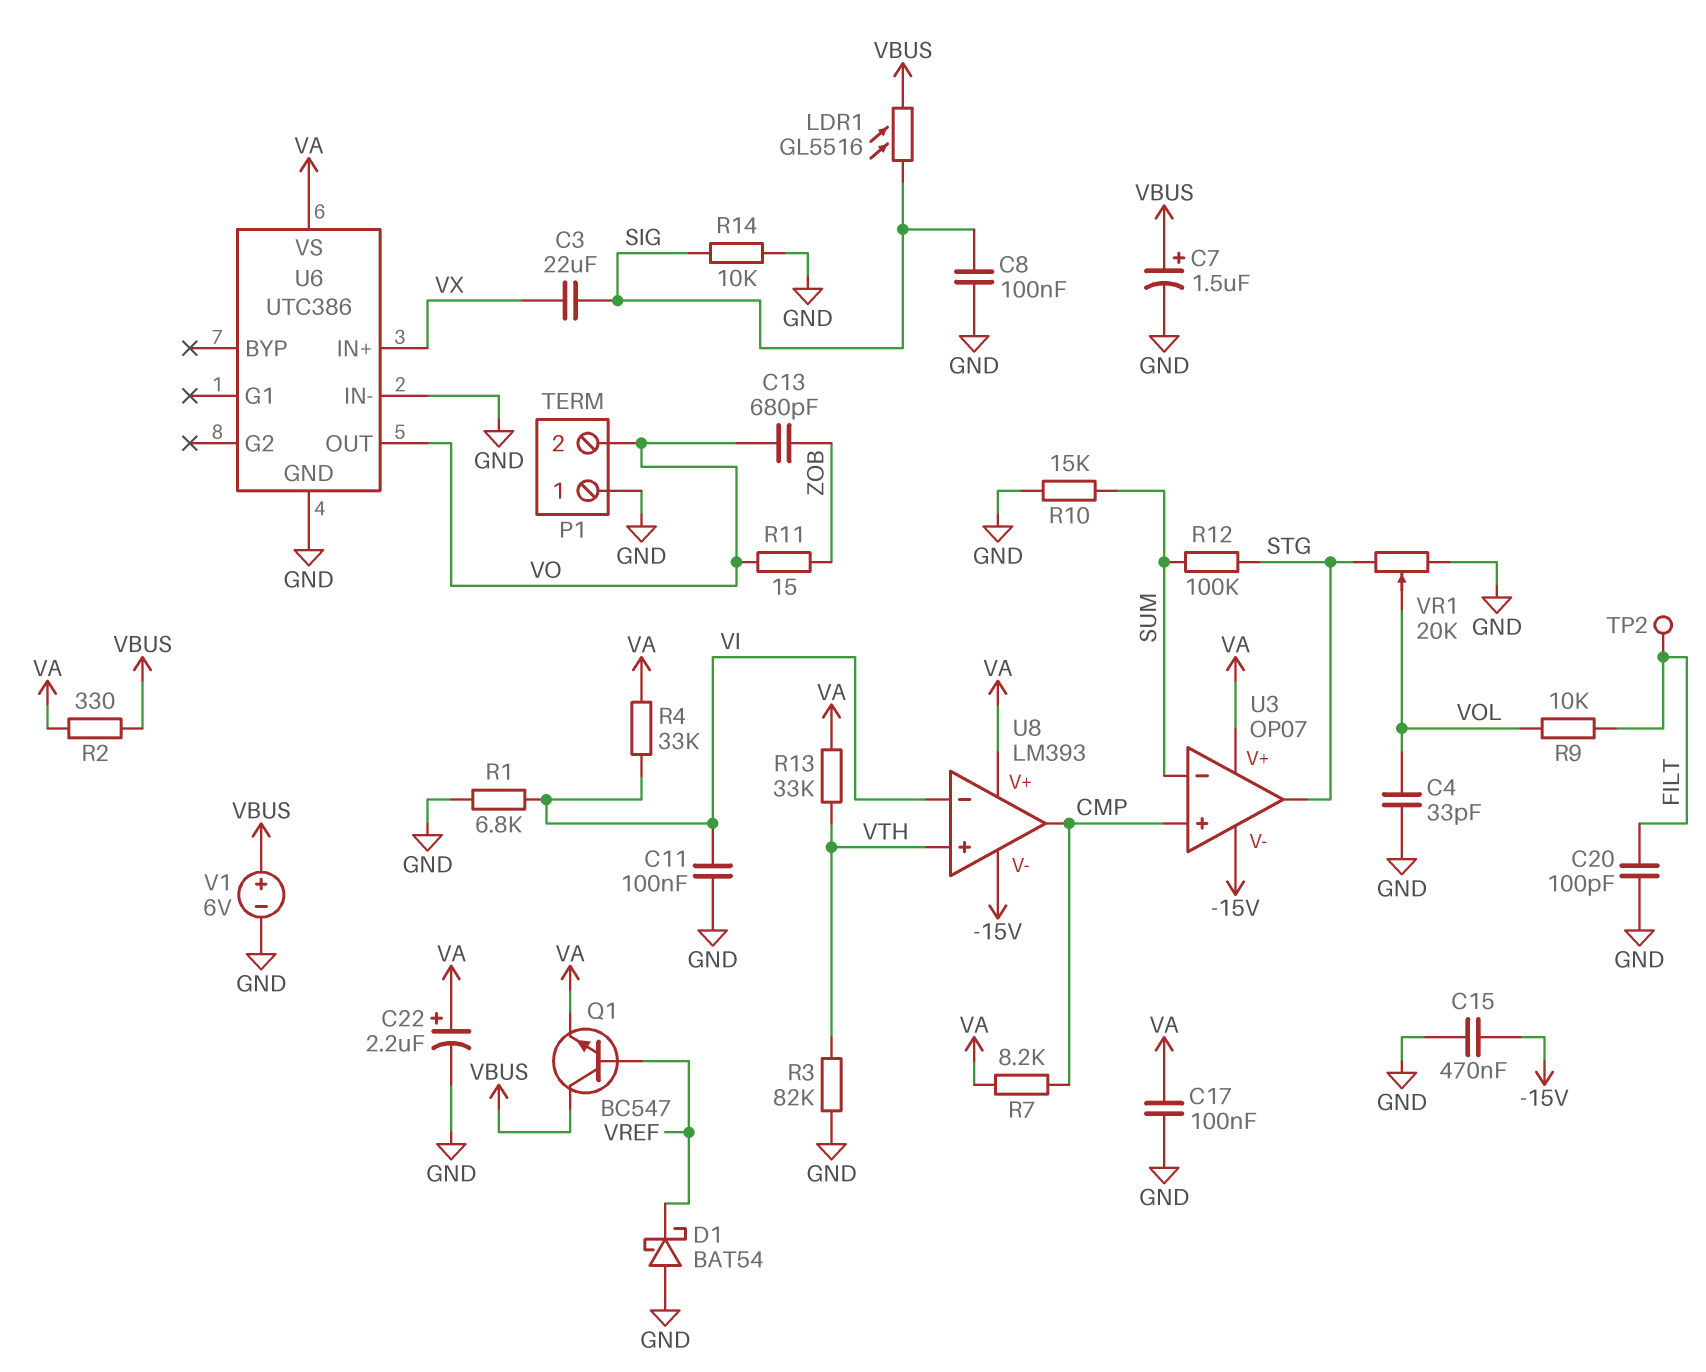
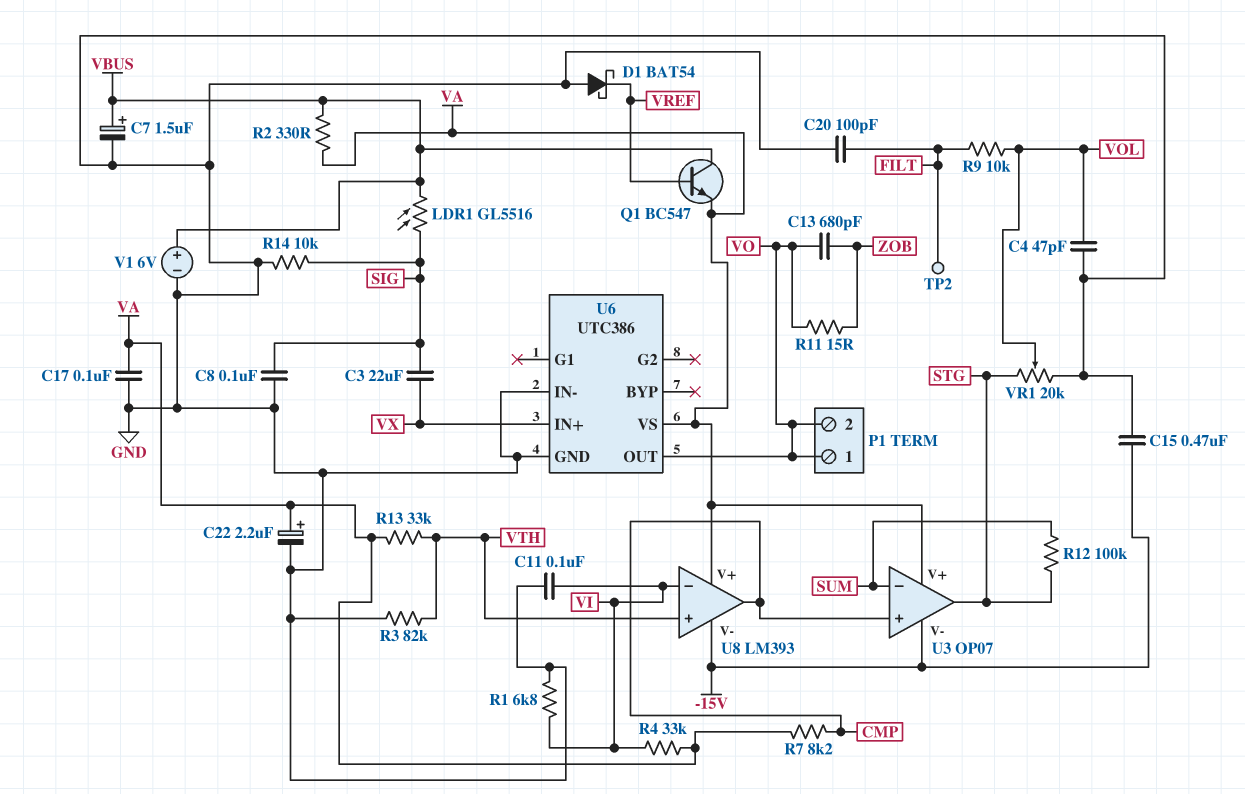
C4: 33pF (GND, VOL) -> 47pF (GND, VOL)
P1 pin 1: GND -> VO
R10: 15k (GND, SUM) -> none

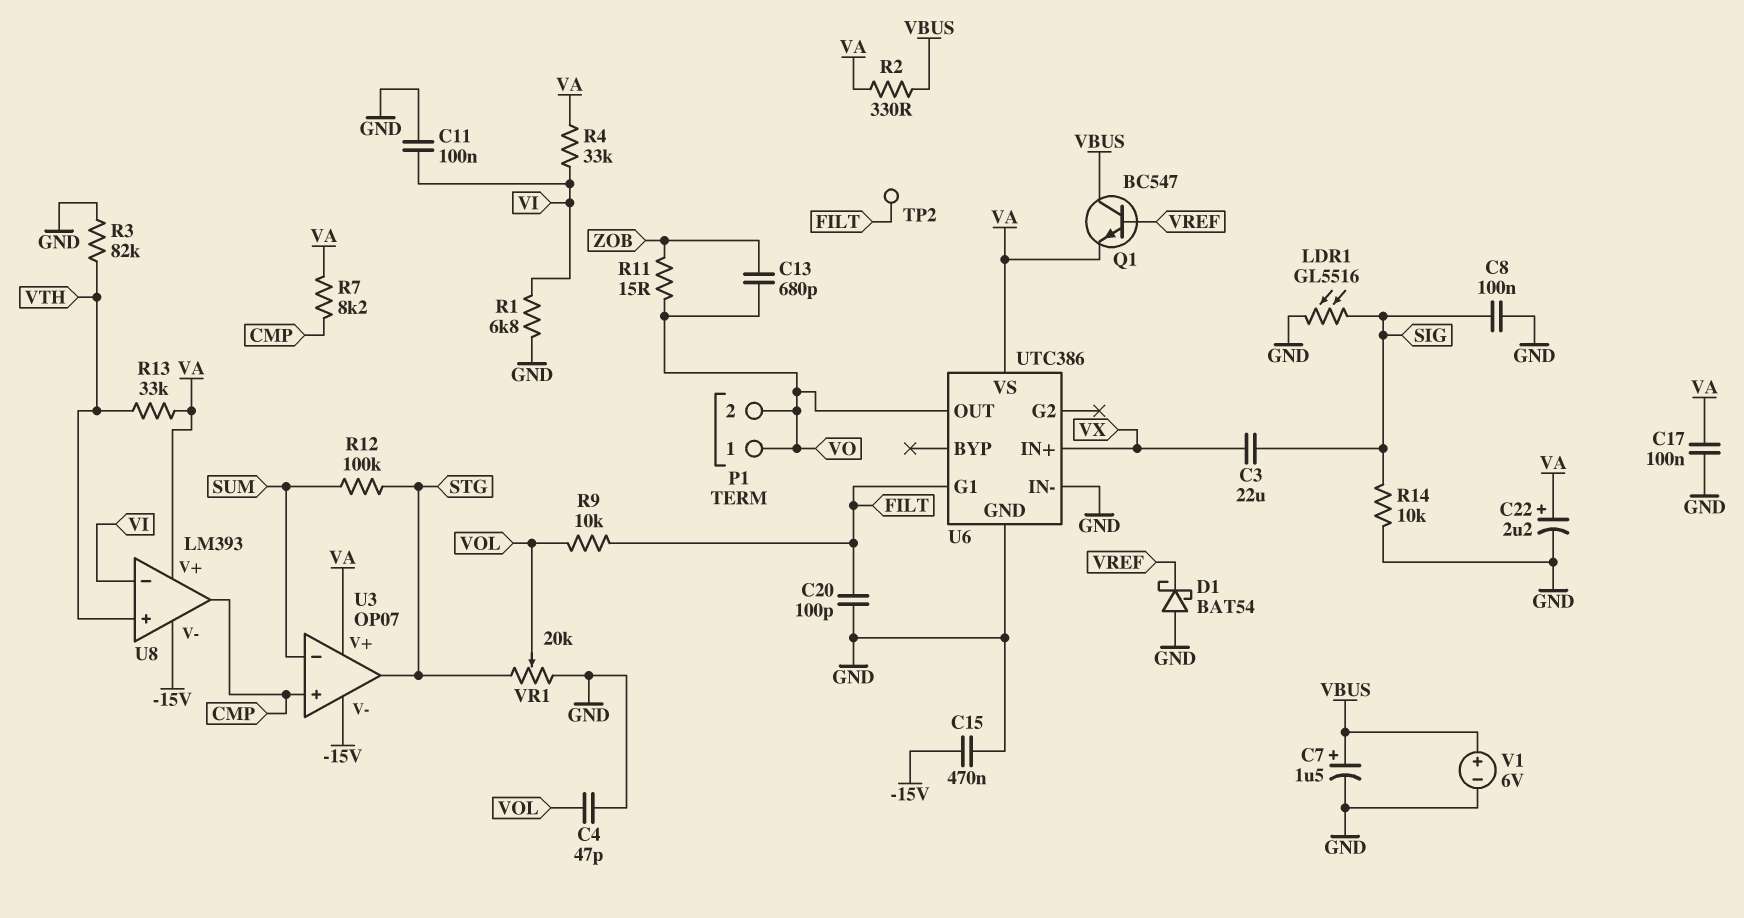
LDR1: GL5516 (SIG, VBUS) -> GL5516 (GND, SIG)
U6 pin G1: none -> FILT

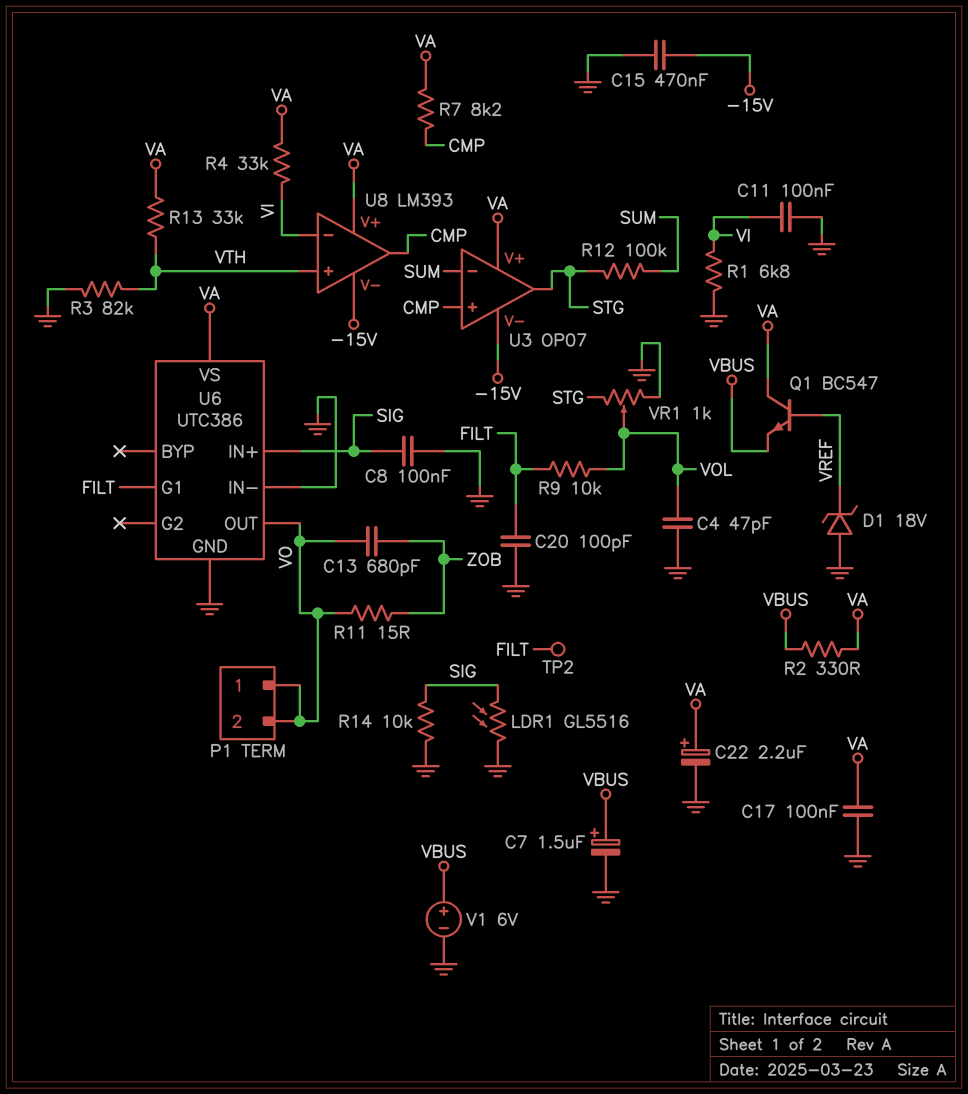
C3: 22uF (SIG, VX) -> none
D1: schottky BAT54 (A GND, K VREF) -> zener 18V (A GND, K VREF)
Q1: NPN BC547 (B VREF, C VBUS, E VA) -> NPN BC547 (B VREF, C VA, E VBUS)
U6 pin IN+: VX -> SIG
VR1: 20k (GND, STG, wiper VOL) -> 1k (GND, STG, wiper VOL)

